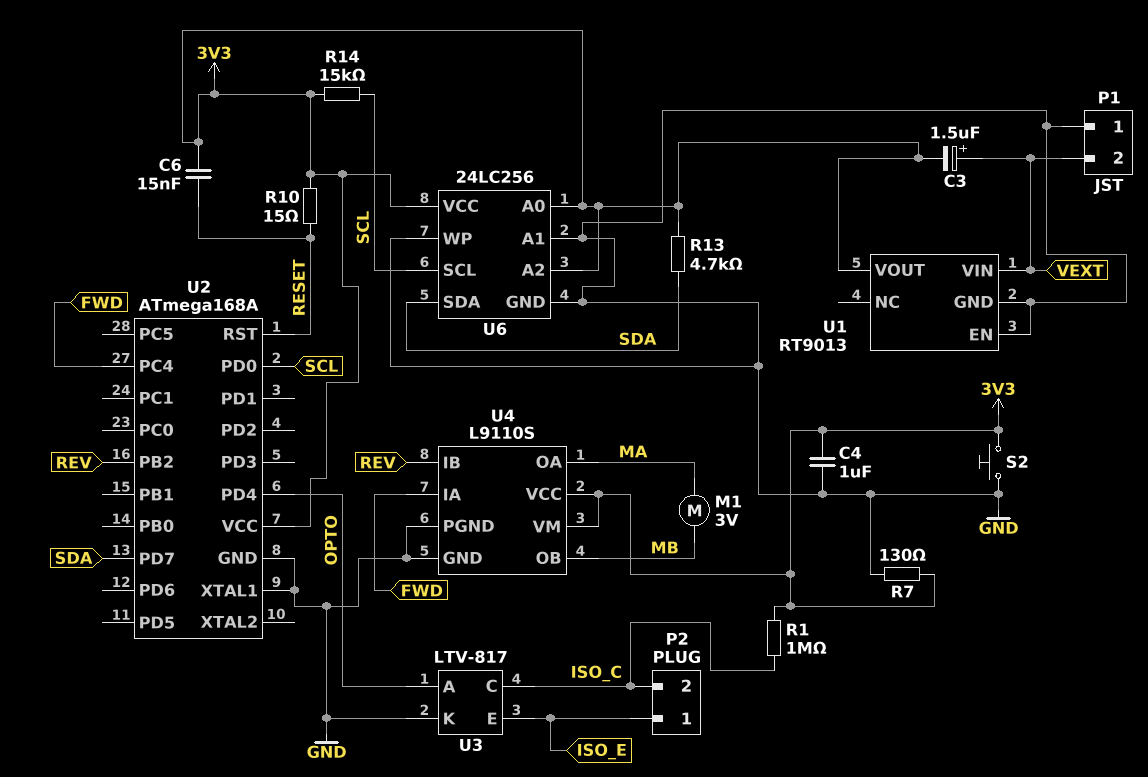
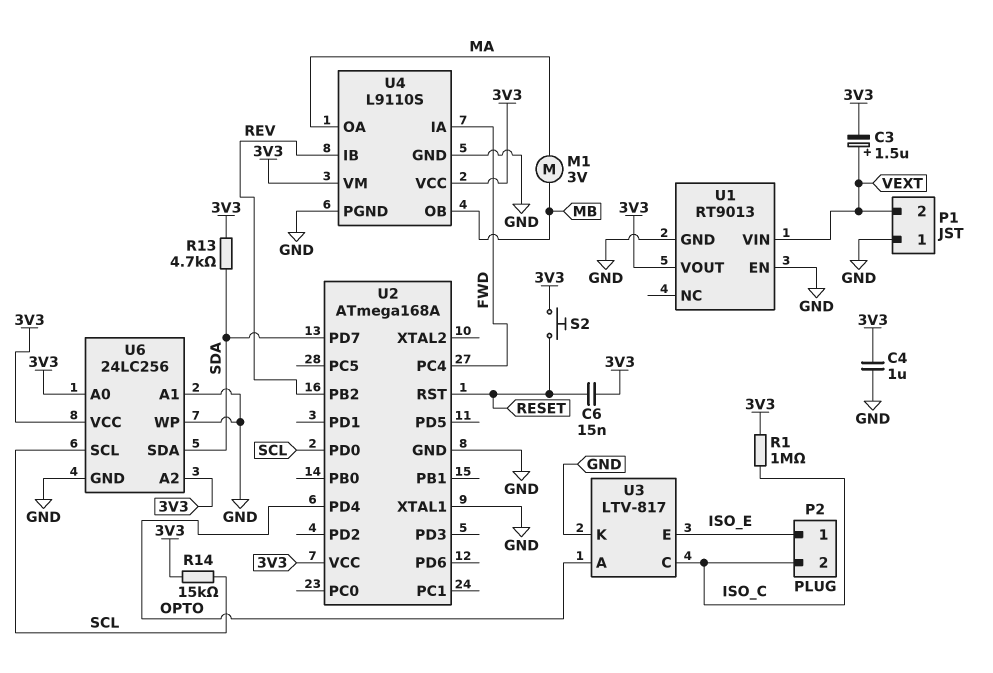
R7: 130 (3V3, GND) -> none
R10: 15 (3V3, RESET) -> none
S2: button (3V3, GND) -> button (3V3, RESET)

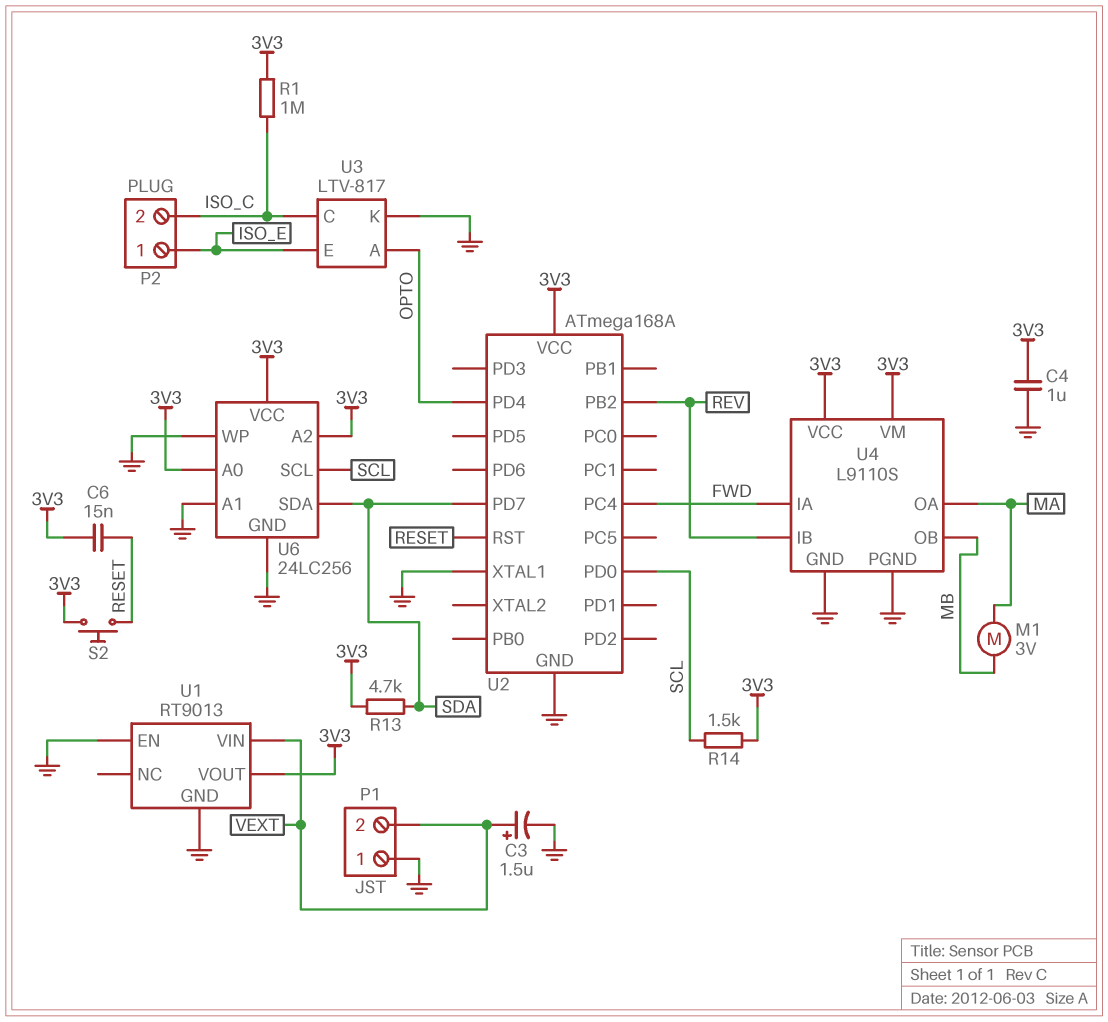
C3: 1.5uF (plus VEXT, minus 3V3) -> 1.5uF (plus VEXT, minus GND)
R14: 15k (3V3, SCL) -> 1.5k (3V3, SCL)

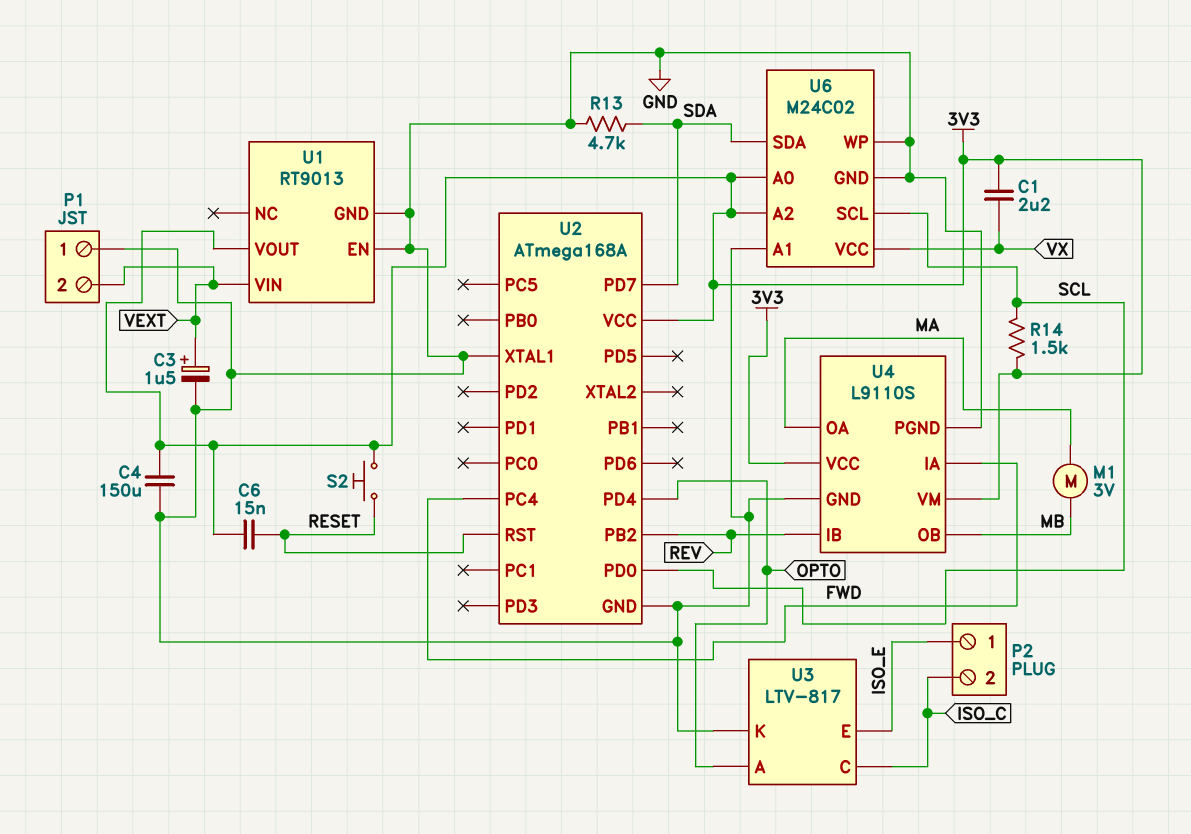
C1: none -> 2.2uF (3V3, VX)
C4: 1uF (3V3, GND) -> 150uF (3V3, GND)
R1: 1M (3V3, ISO_C) -> none
R13: 4.7k (3V3, SDA) -> 4.7k (GND, SDA)
U6: 24LC256 -> M24C02
U6 pin VCC: 3V3 -> VX

